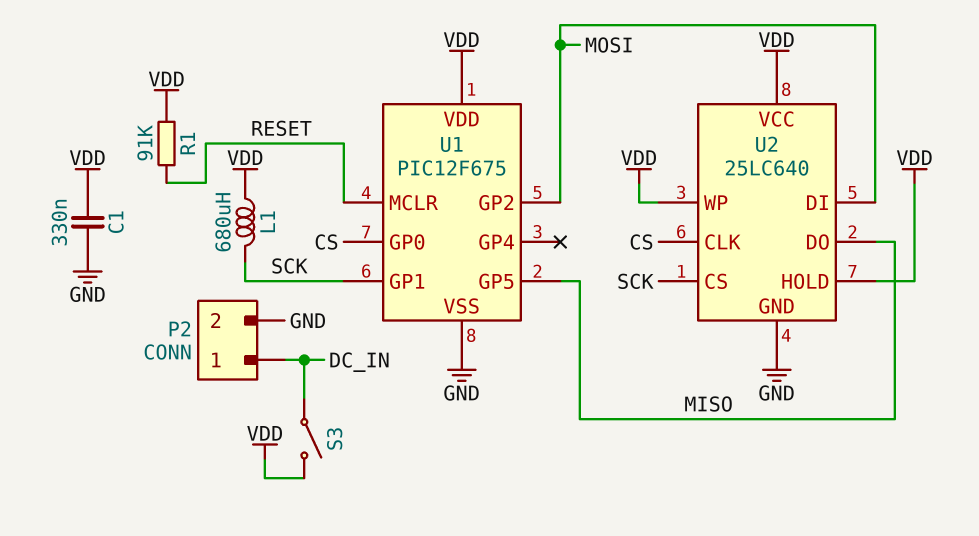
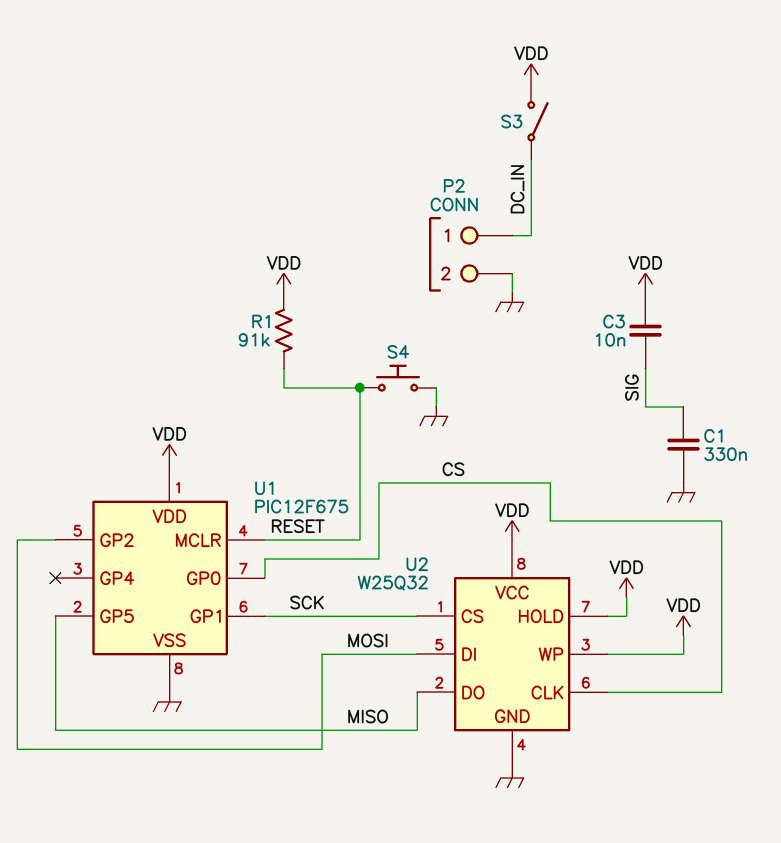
C1: 330nF (GND, VDD) -> 330nF (GND, SIG)
C3: none -> 10nF (SIG, VDD)
L1: 680uH (SCK, VDD) -> none
S4: none -> button (GND, RESET)
U2: 25LC640 -> W25Q32

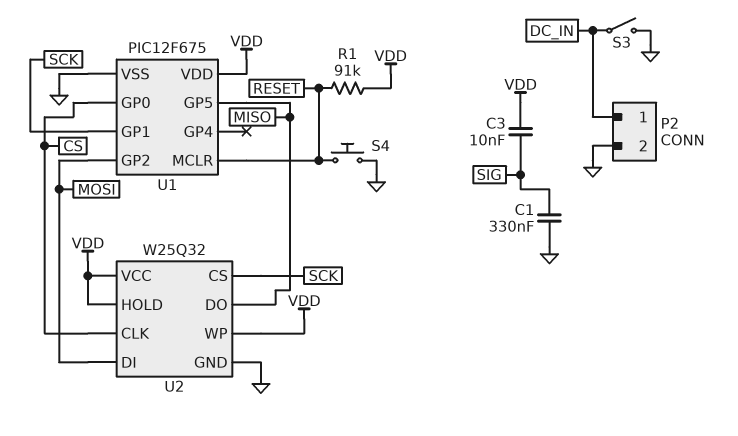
S3: switch (DC_IN, VDD) -> switch (DC_IN, GND)

